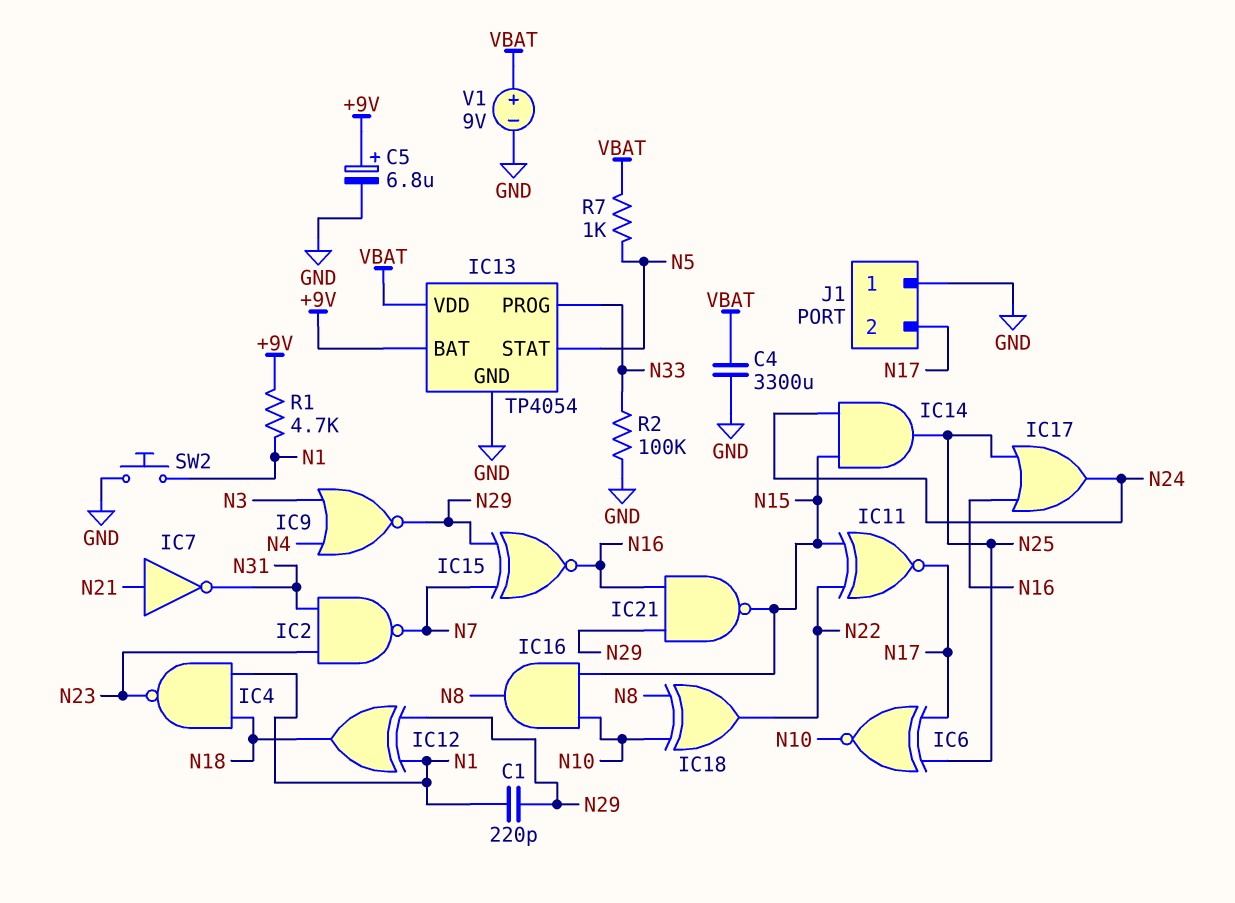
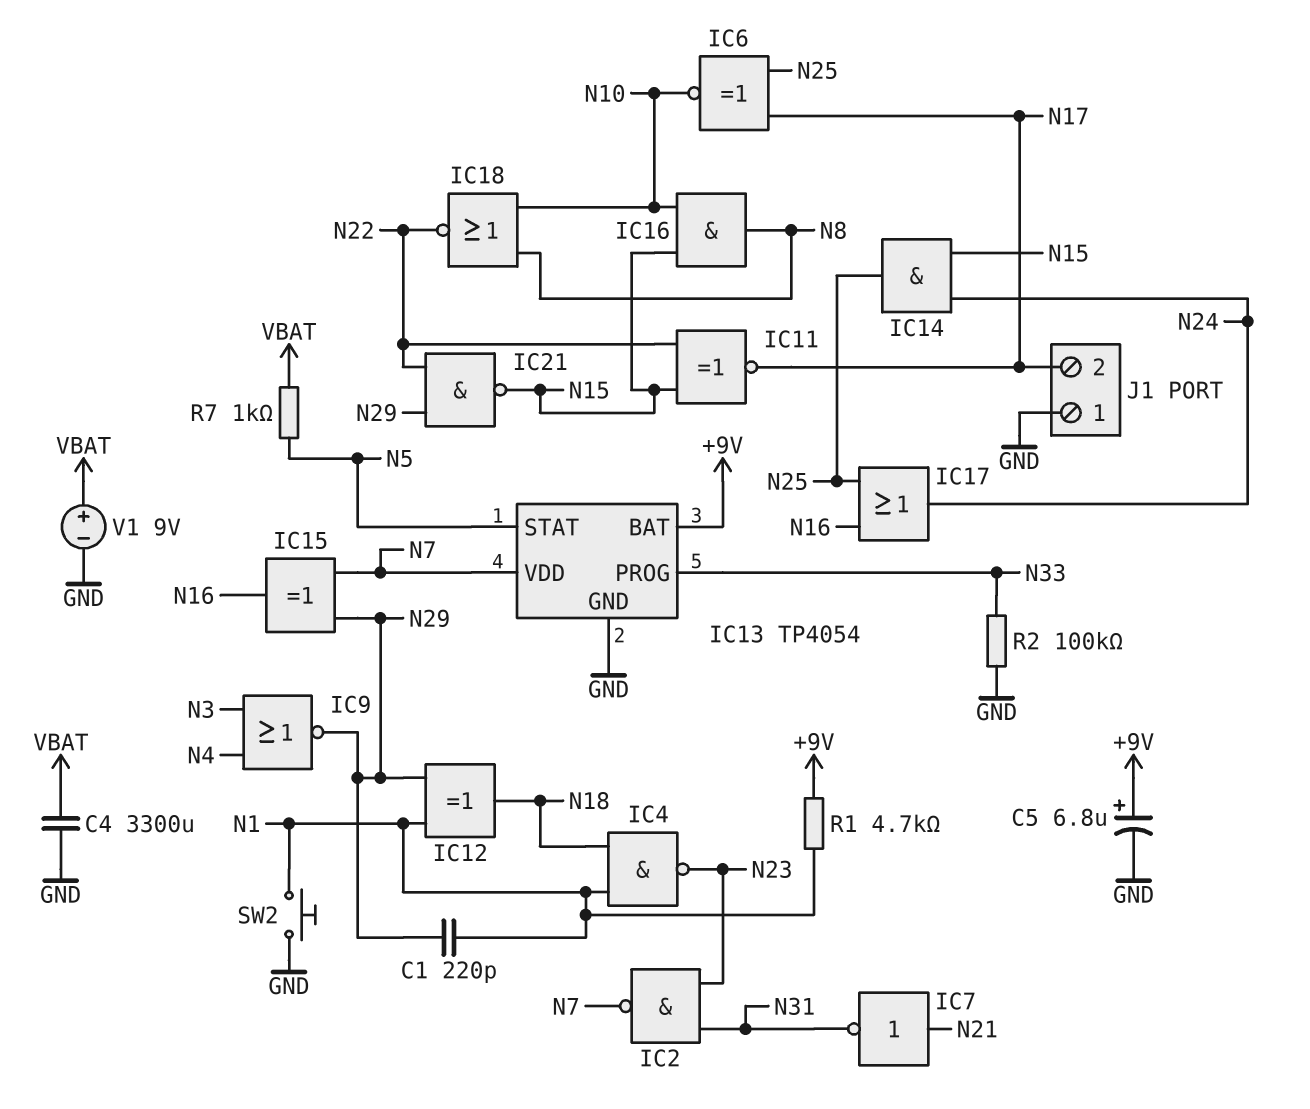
IC13 pin VDD: VBAT -> N7
IC15: XNOR (in N7, in N29, out N16) -> XOR (in N7, in N29, out N16)
IC18: XOR (in N8, in N10, out N22) -> NOR (in N8, in N10, out N22)
IC21: NAND (in N16, in N29, out N15) -> NAND (in N22, in N29, out N15)

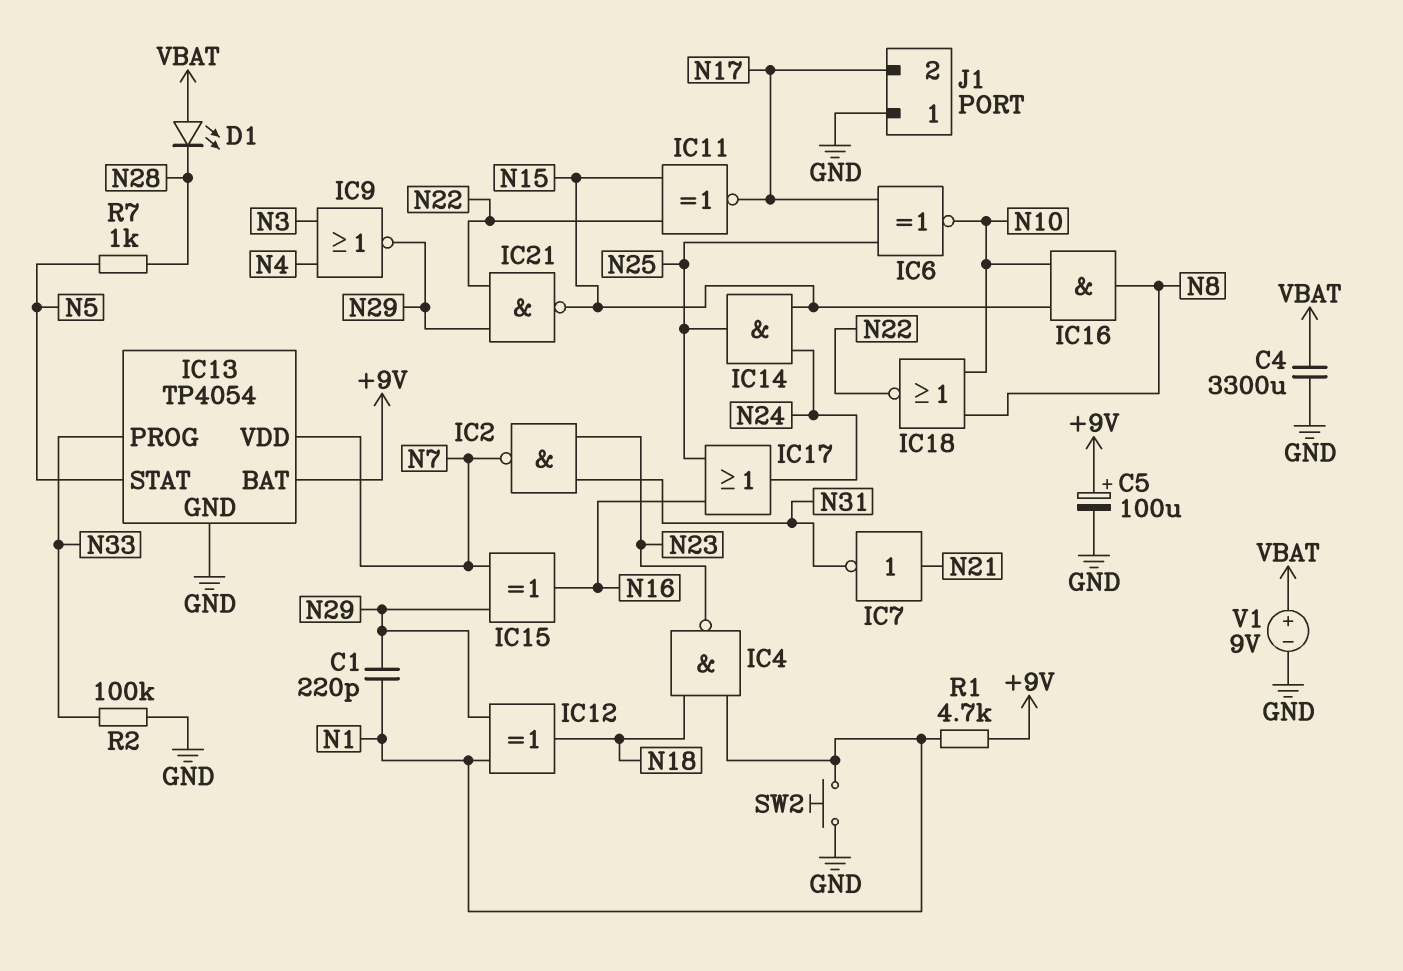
C5: 6.8uF (plus +9V, minus GND) -> 100uF (plus +9V, minus GND)
D1: none -> LED (A VBAT, K N28)
R7: 1k (N5, VBAT) -> 1k (N5, N28)

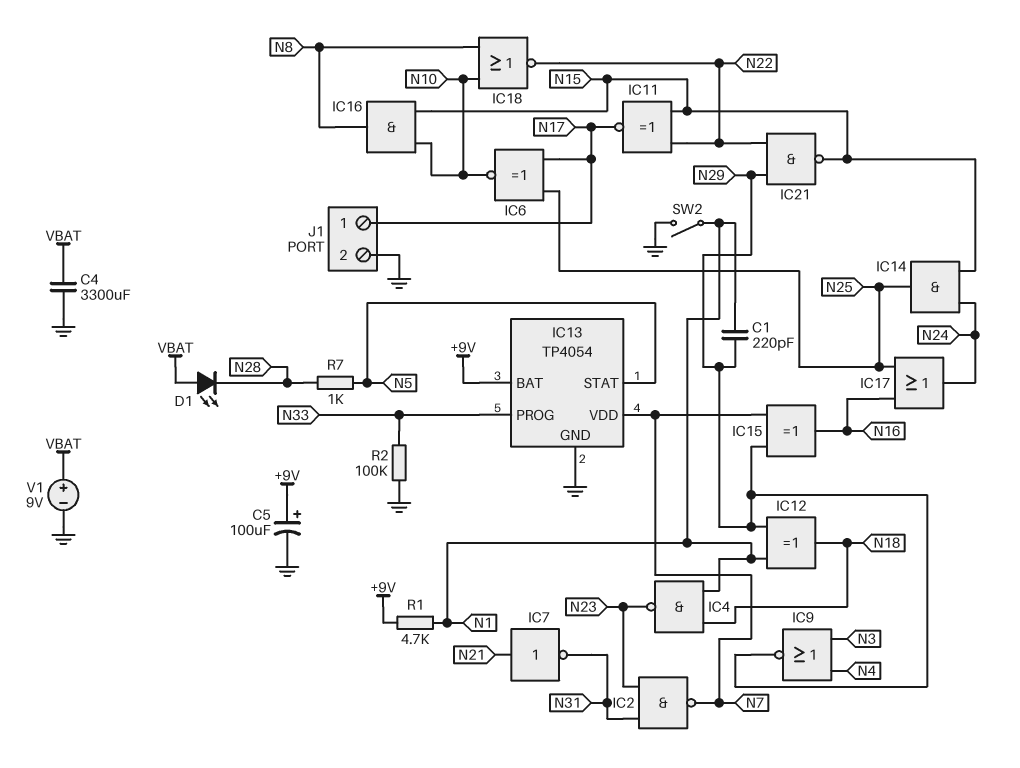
J1 pin 1: GND -> N17
J1 pin 2: N17 -> GND
SW2: button (GND, N1) -> switch (GND, N1)

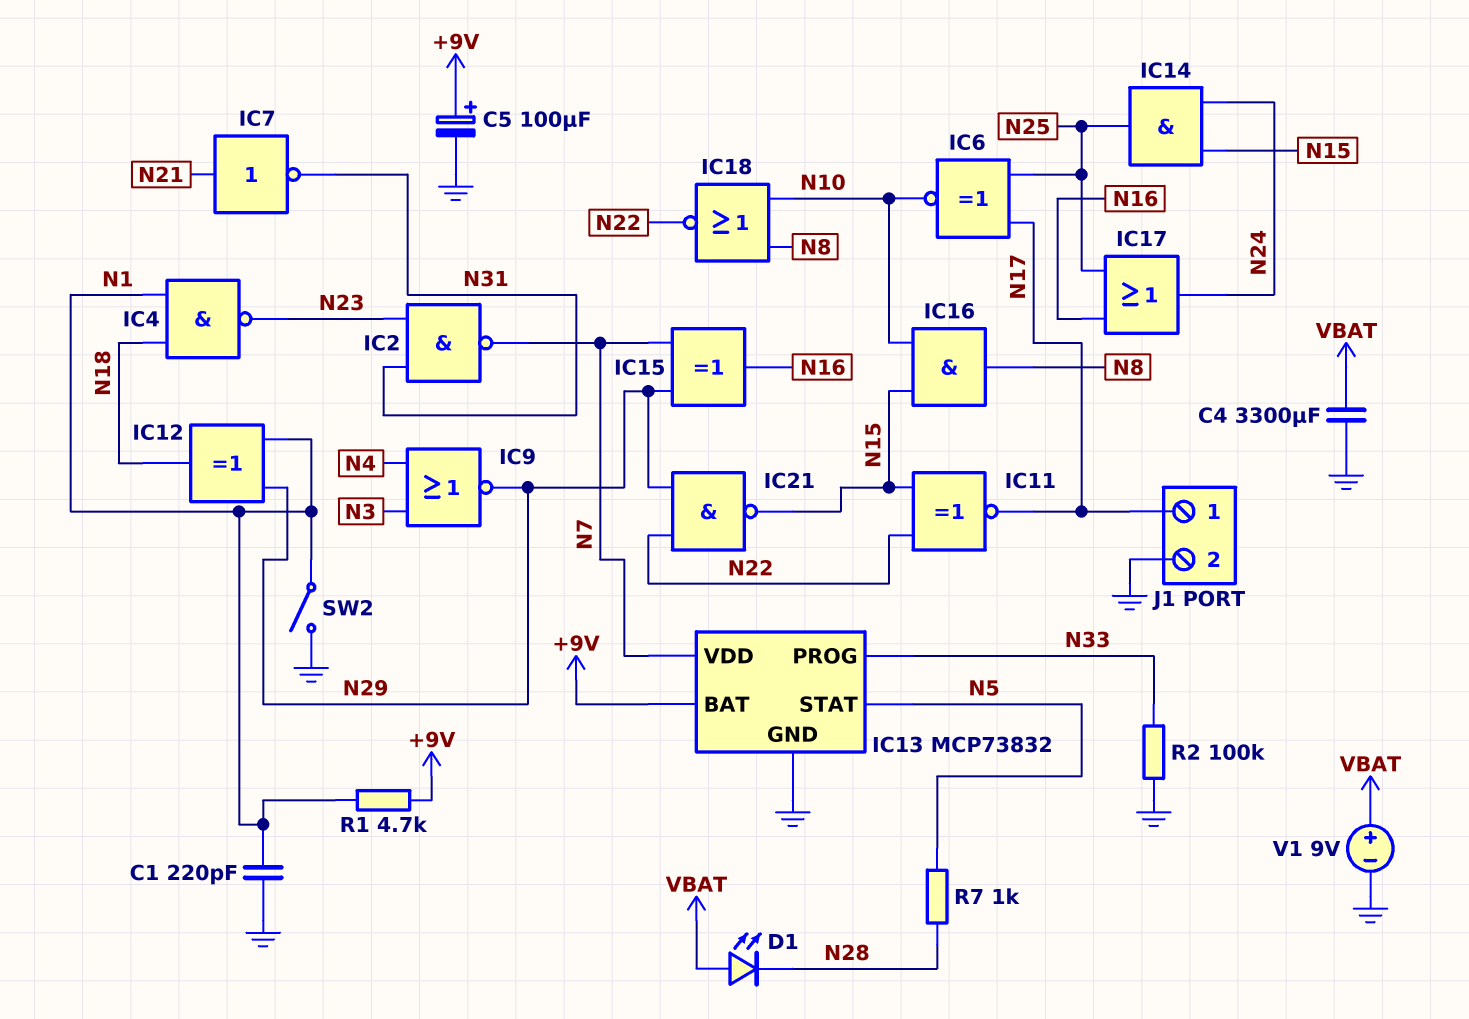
C1: 220pF (N1, N29) -> 220pF (GND, N1)
IC13: TP4054 -> MCP73832

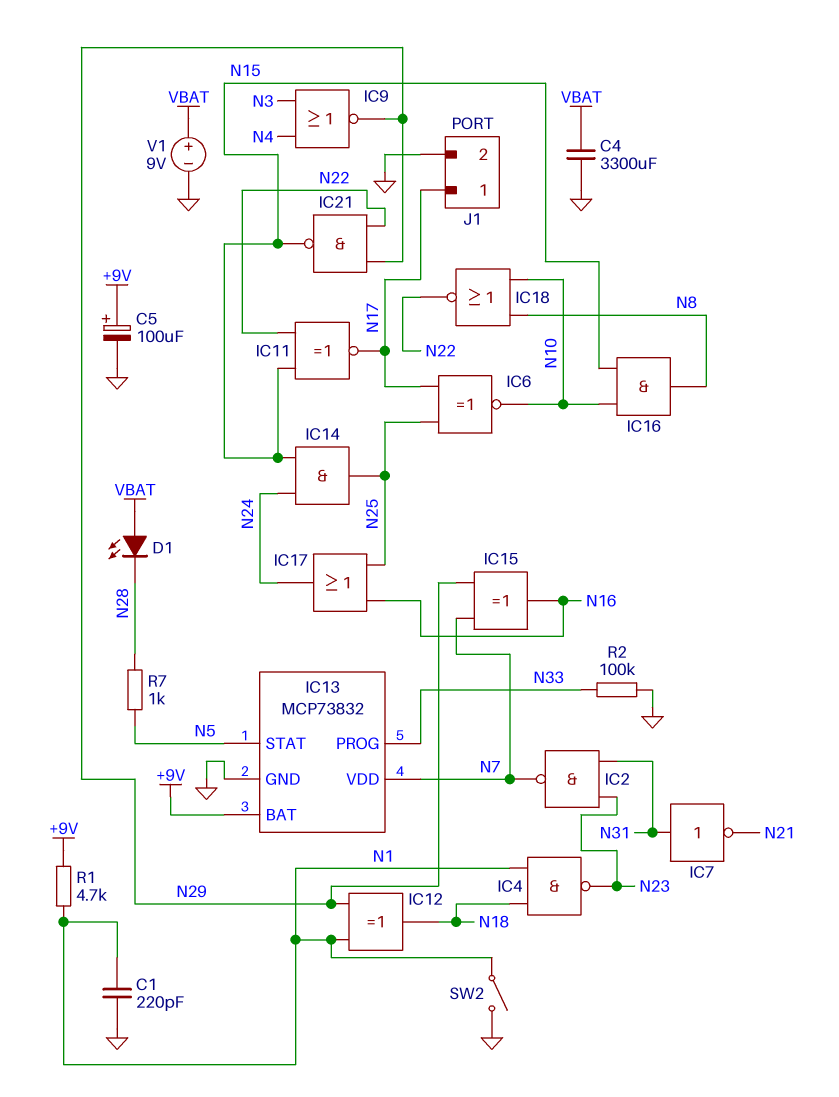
IC7: NOT (in N21, out N31) -> NOT (in N31, out N21)

